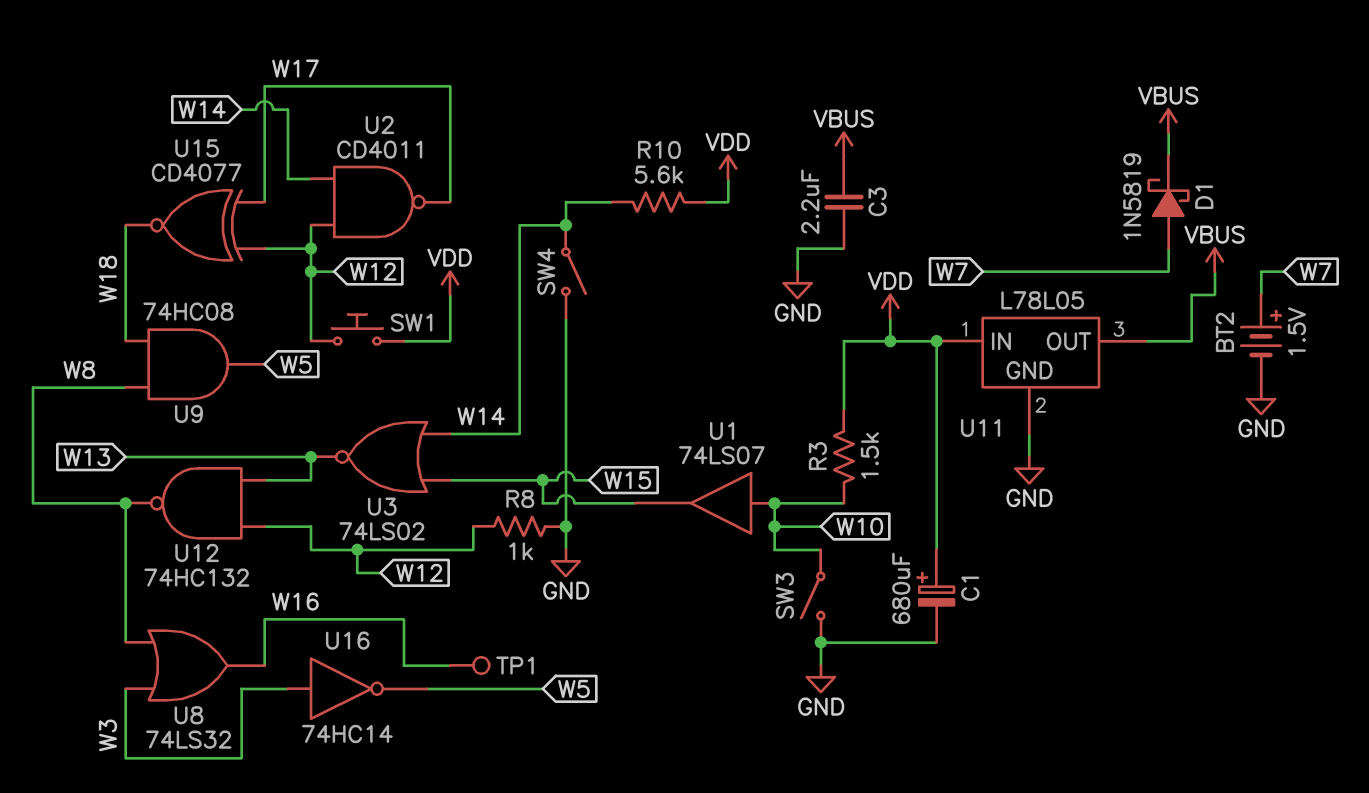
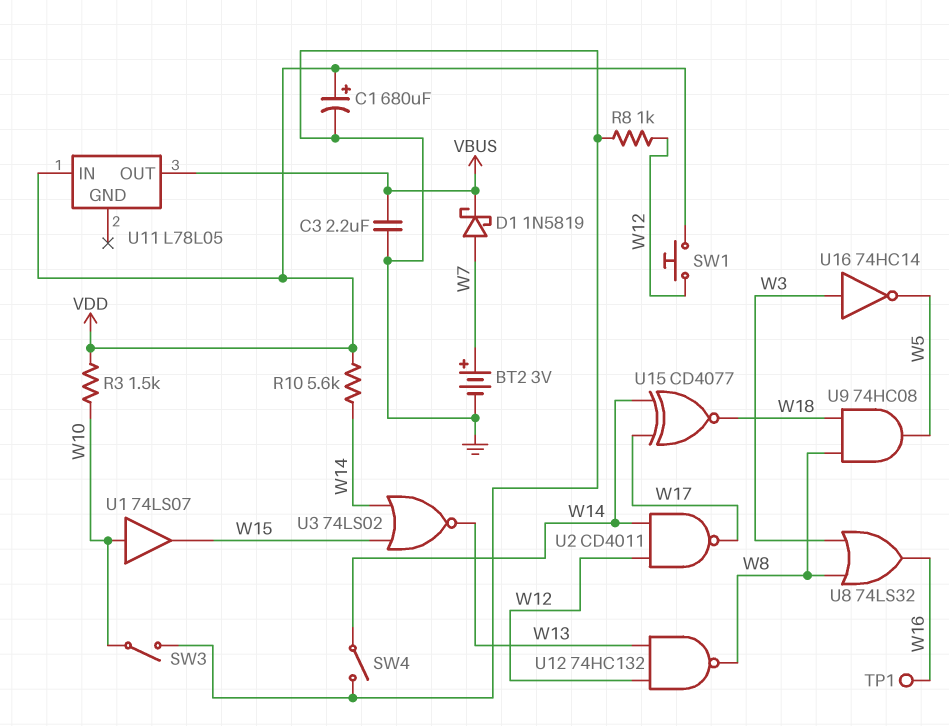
BT2: 1.5V (plus W7, minus GND) -> 3V (plus W7, minus GND)
U11 pin GND: GND -> none
U15: XNOR CD4077 (in W12, in W17, out W18) -> XNOR CD4077 (in W14, in W17, out W18)

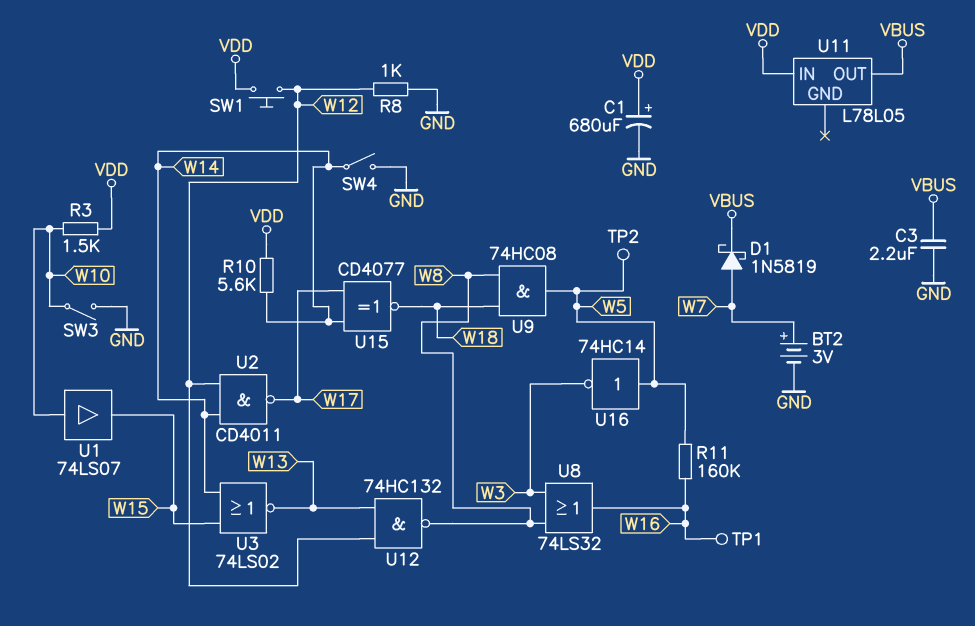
R11: none -> 160k (W5, W16)
TP2: none -> test point (W5)
U16: NOT 74HC14 (in W3, out W5) -> NOT 74HC14 (in W5, out W3)

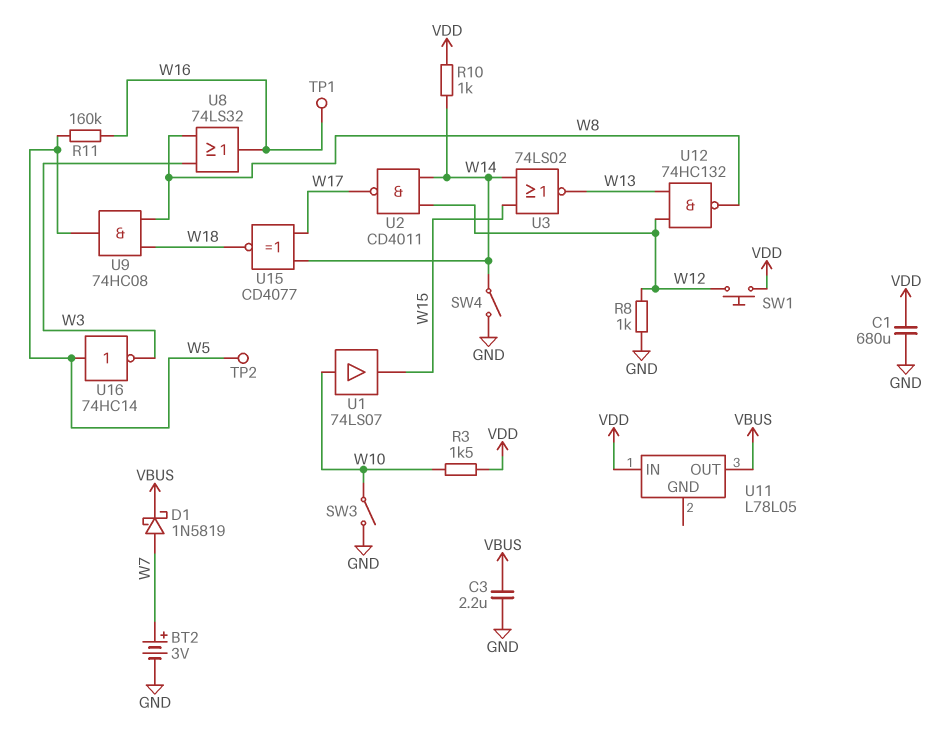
C1: 680uF (plus VDD, minus GND) -> 680uF (GND, VDD)
R10: 5.6k (VDD, W14) -> 1k (VDD, W14)

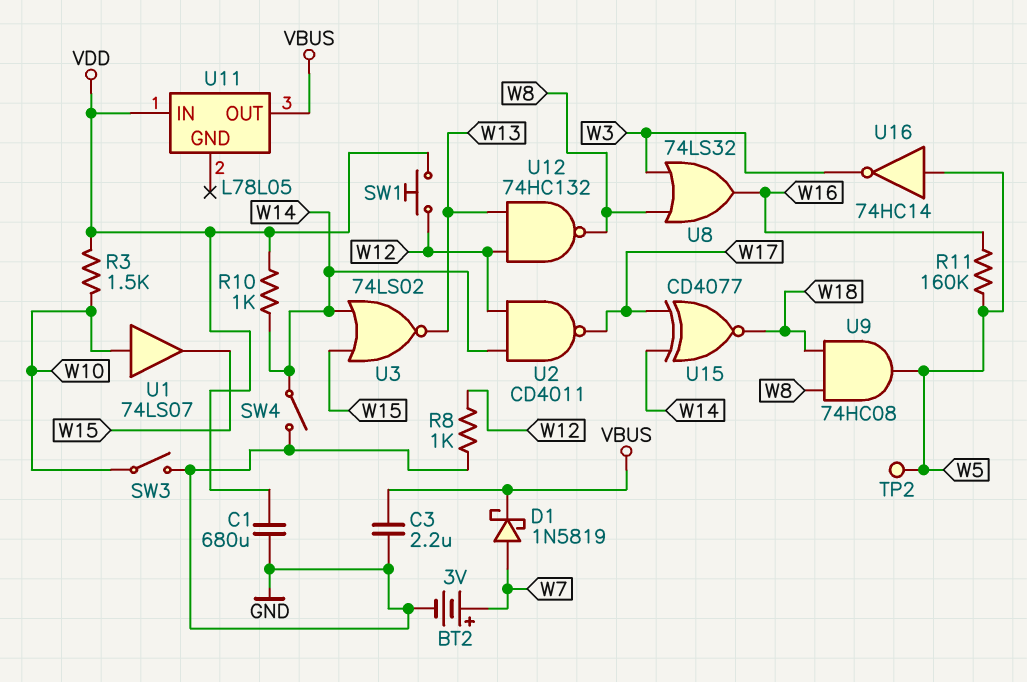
TP1: test point (W16) -> none

